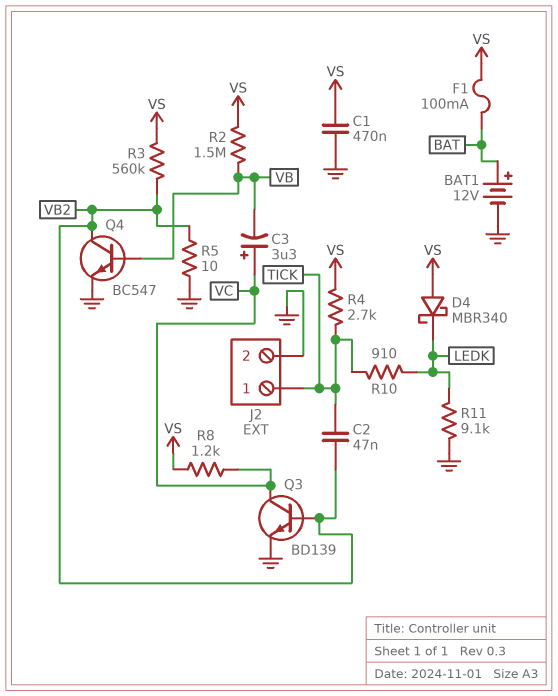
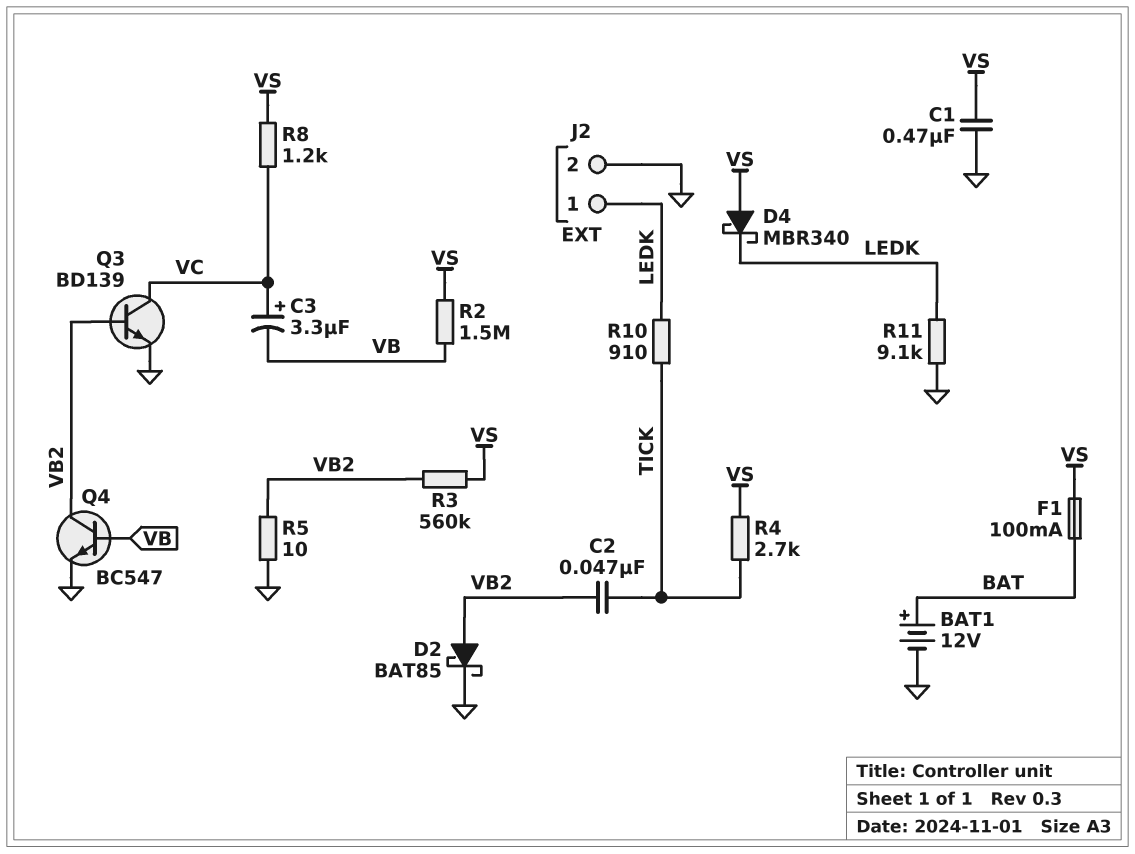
D2: none -> schottky BAT85 (A VB2, K GND)
J2 pin 1: TICK -> LEDK

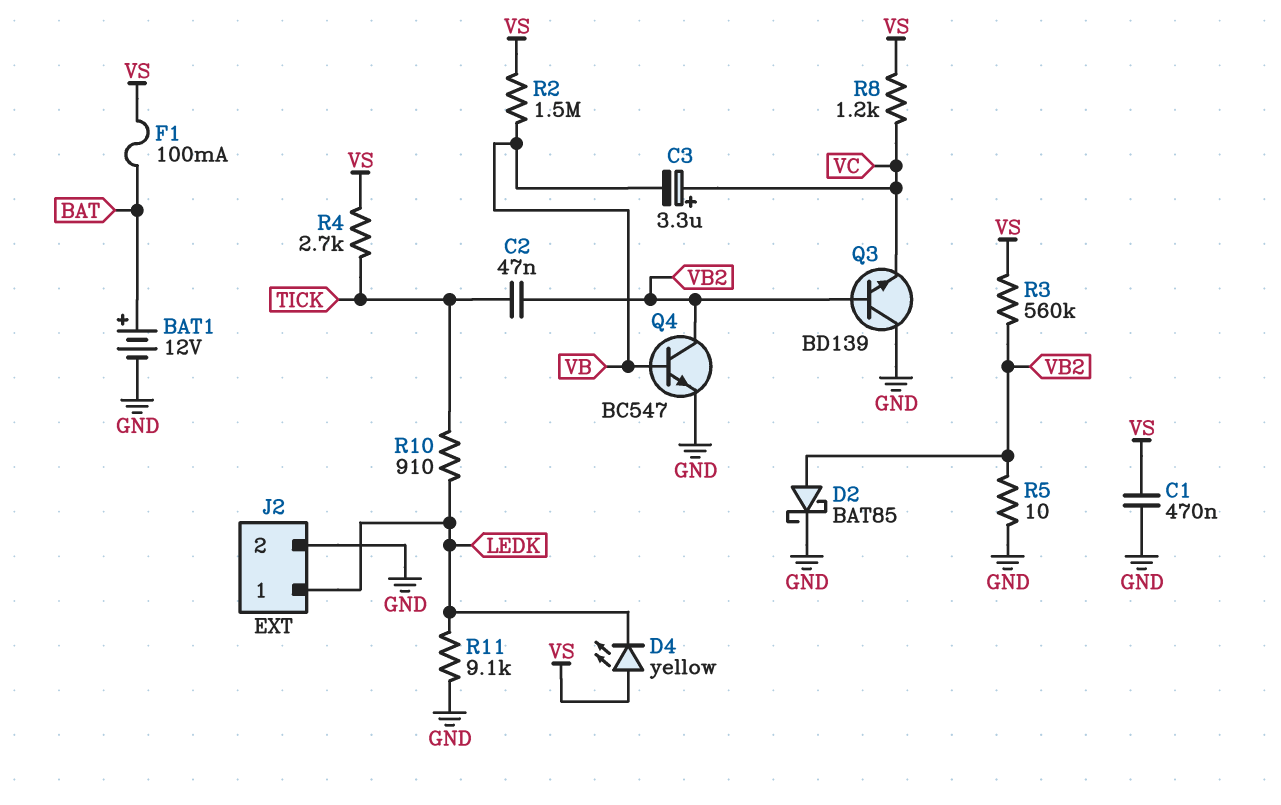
D4: schottky MBR340 (A VS, K LEDK) -> LED yellow (A VS, K LEDK)
Q3: NPN BD139 (B VB2, C VC, E GND) -> NPN BD139 (B VB2, C GND, E VC)

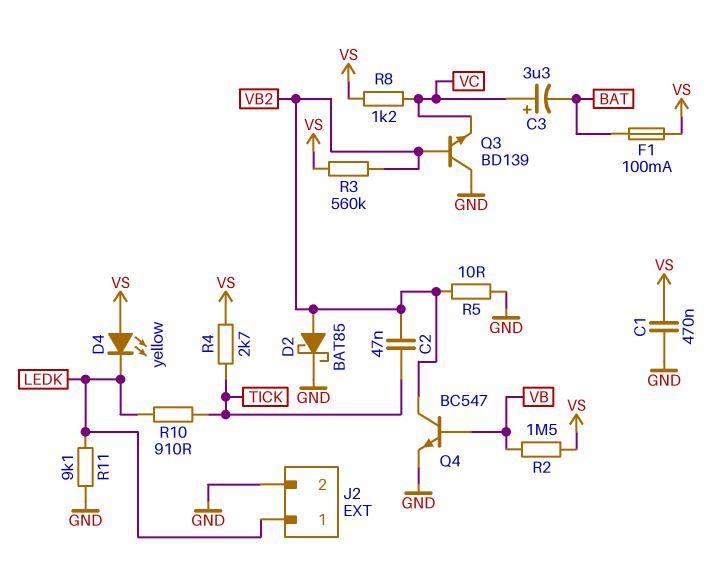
BAT1: 12V (plus BAT, minus GND) -> none
C3: 3.3uF (plus VC, minus VB) -> 3.3uF (plus VC, minus BAT)

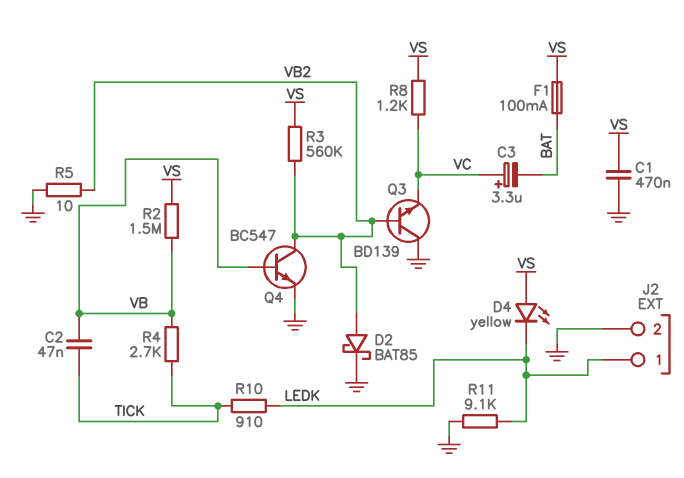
C2: 47nF (TICK, VB2) -> 47nF (TICK, VB)
R4: 2.7k (TICK, VS) -> 2.7k (TICK, VB)

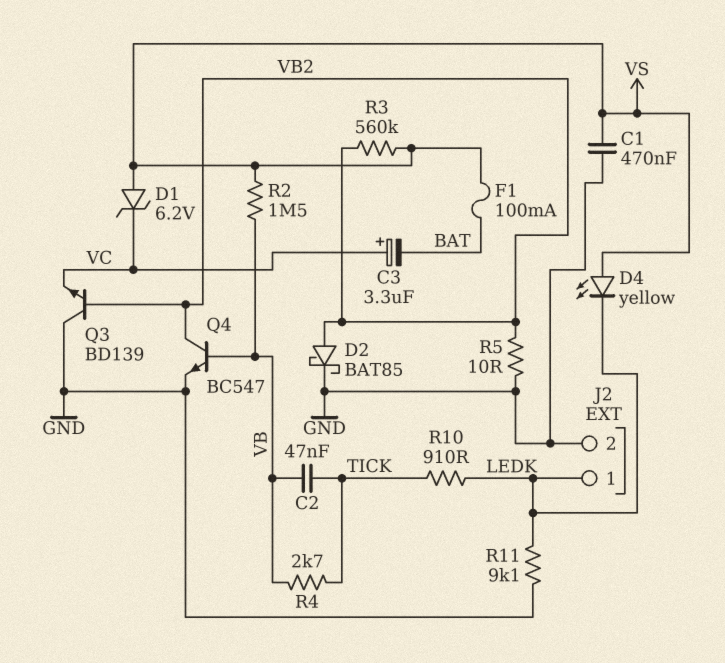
D1: none -> zener 6.2V (A VS, K VC)
R8: 1.2k (VC, VS) -> none

